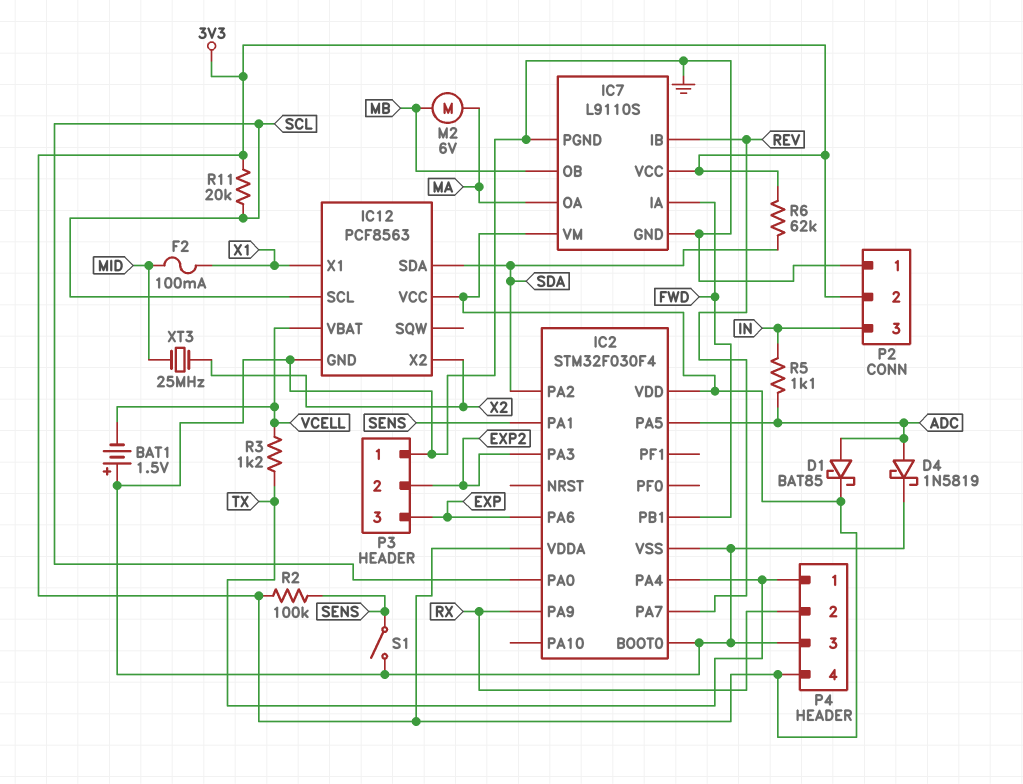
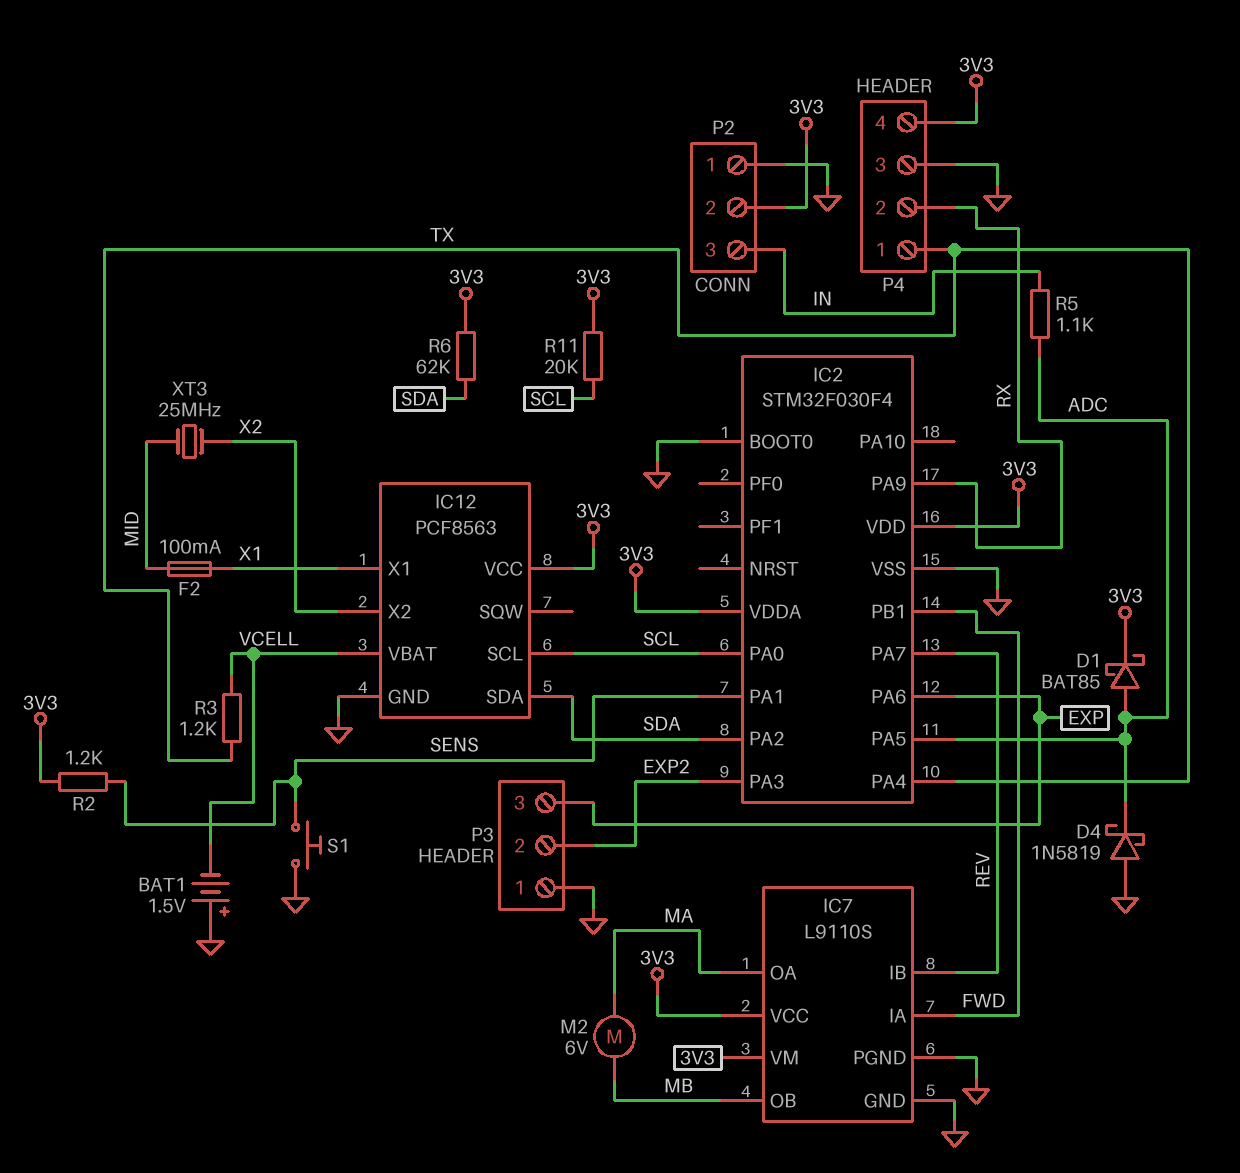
D4: schottky 1N5819 (A ADC, K GND) -> schottky 1N5819 (A GND, K ADC)
R2: 100k (3V3, SENS) -> 1.2k (3V3, SENS)
S1: switch (GND, SENS) -> button (GND, SENS)

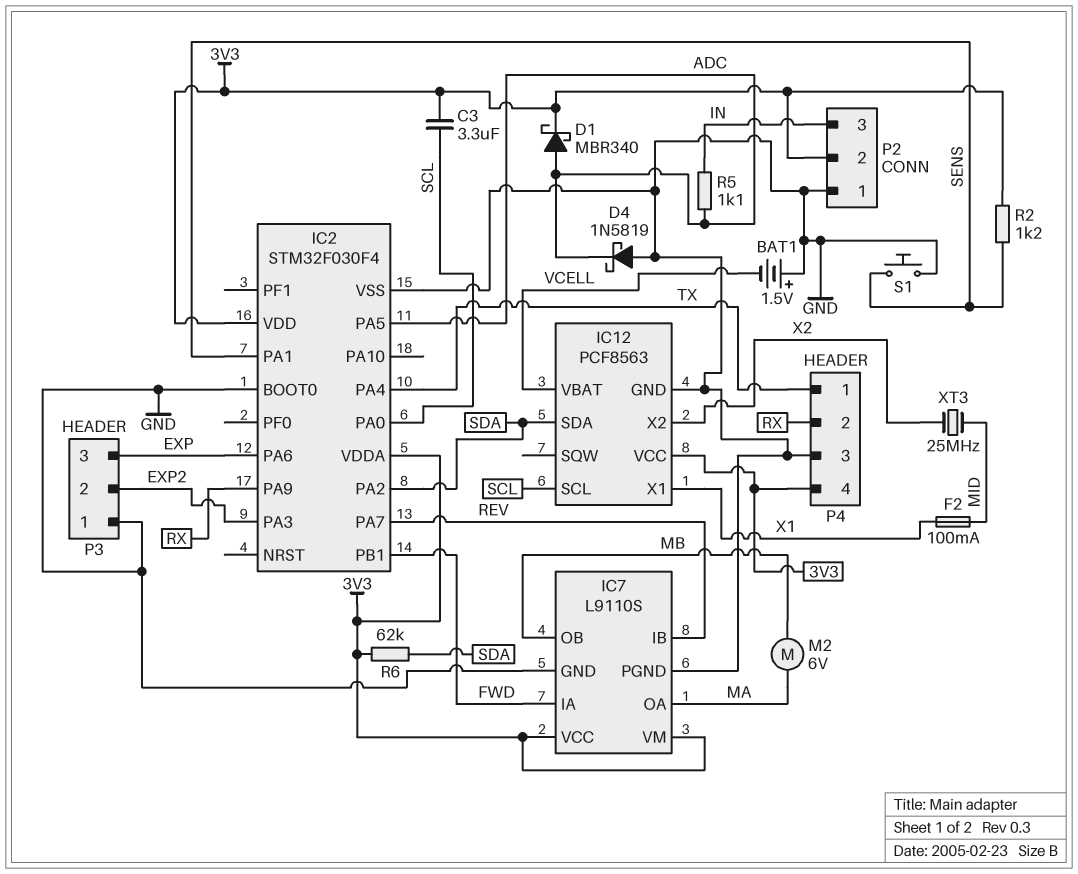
C3: none -> 3.3uF (3V3, SCL)
D1: schottky BAT85 (A ADC, K 3V3) -> schottky MBR340 (A ADC, K 3V3)
R3: 1.2k (TX, VCELL) -> none
R11: 20k (3V3, SCL) -> none

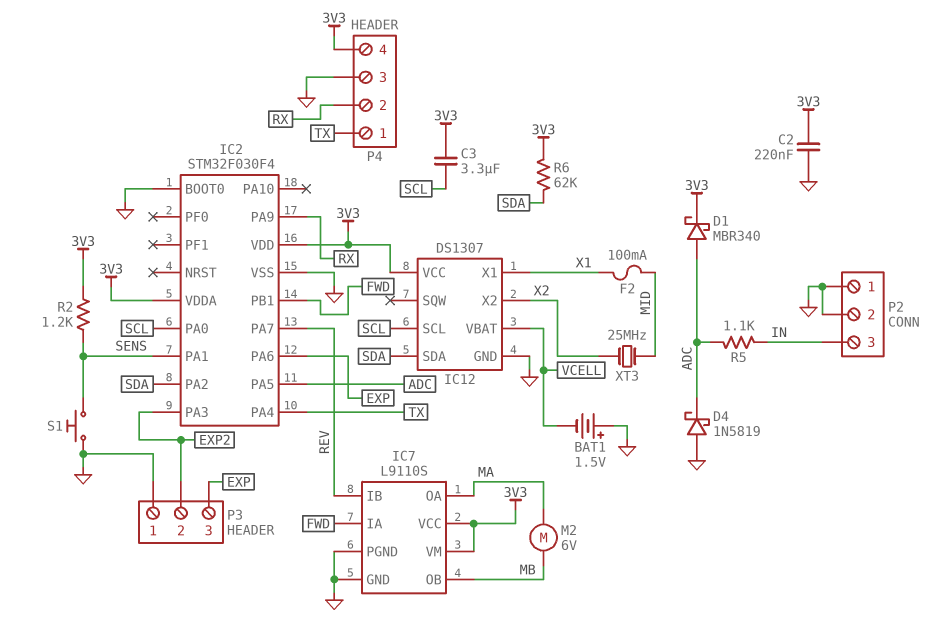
C2: none -> 220nF (3V3, GND)
IC12: PCF8563 -> DS1307
P2 pin 2: 3V3 -> GND

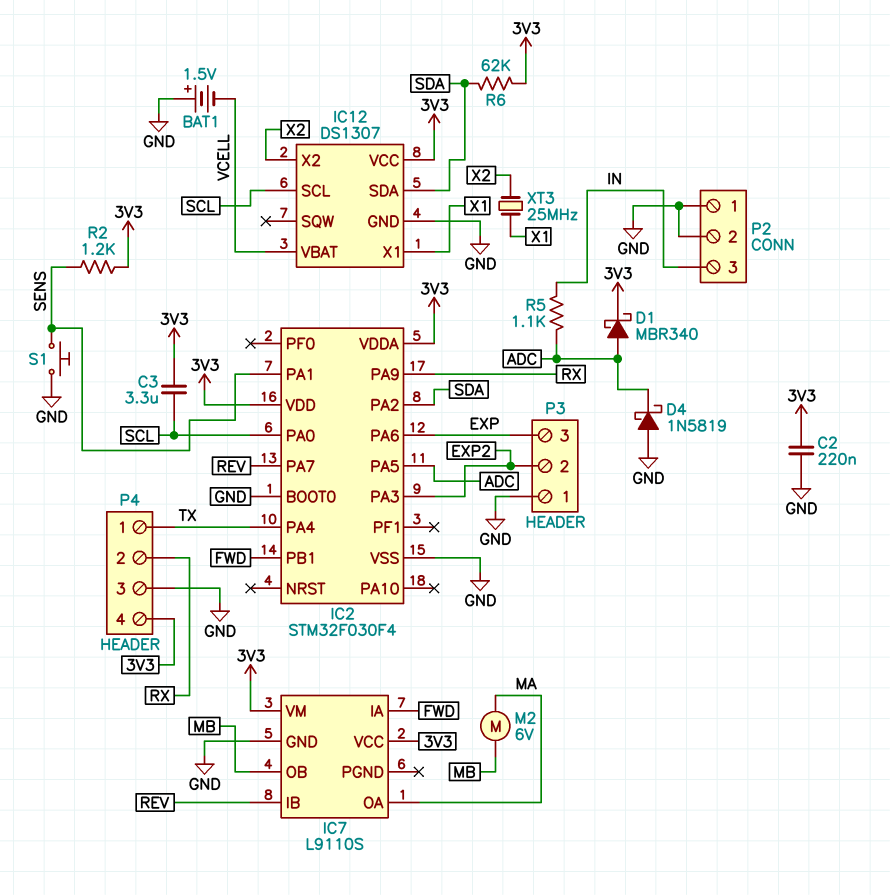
F2: 100mA (MID, X1) -> none
IC7 pin PGND: GND -> none
XT3: 25MHz (MID, X2) -> 25MHz (X1, X2)

